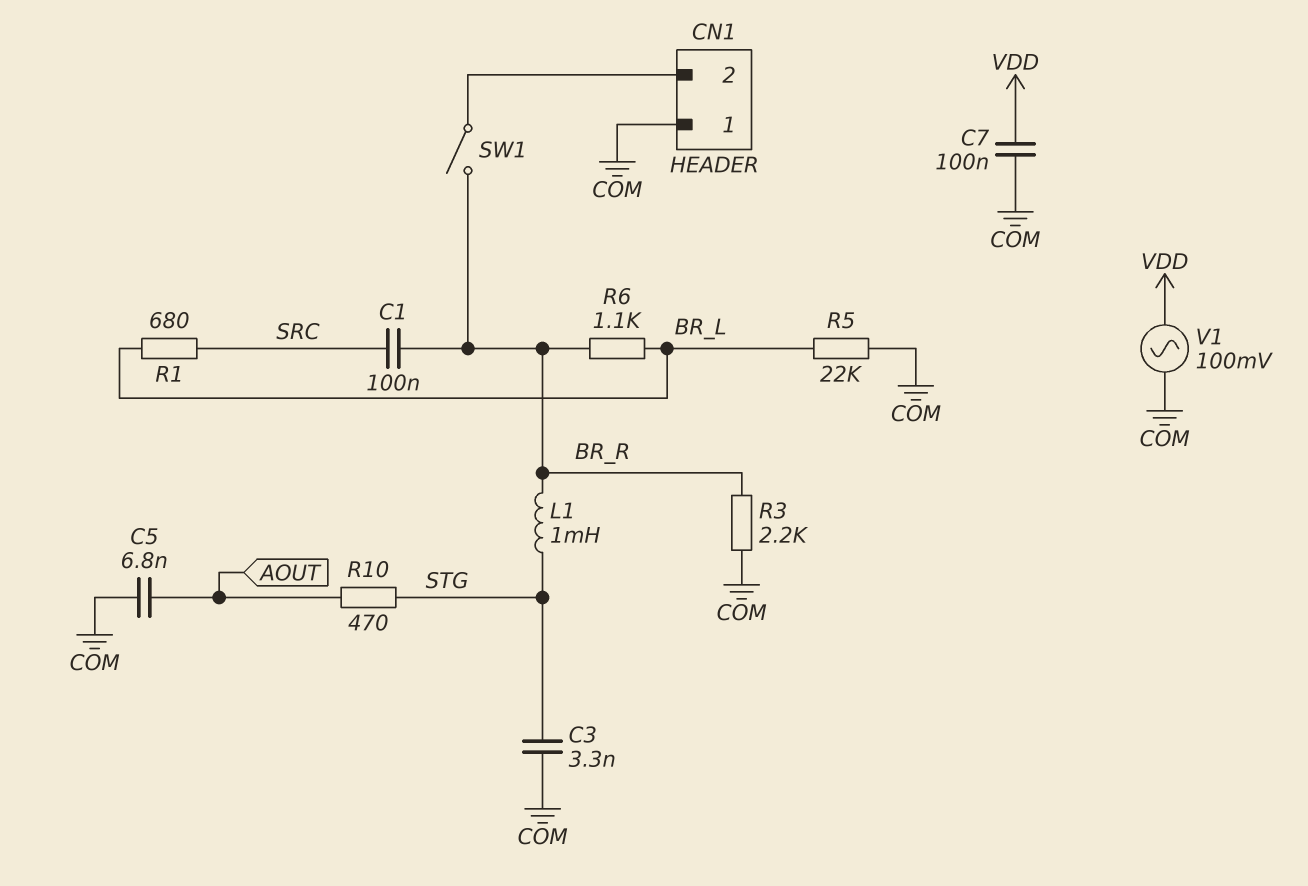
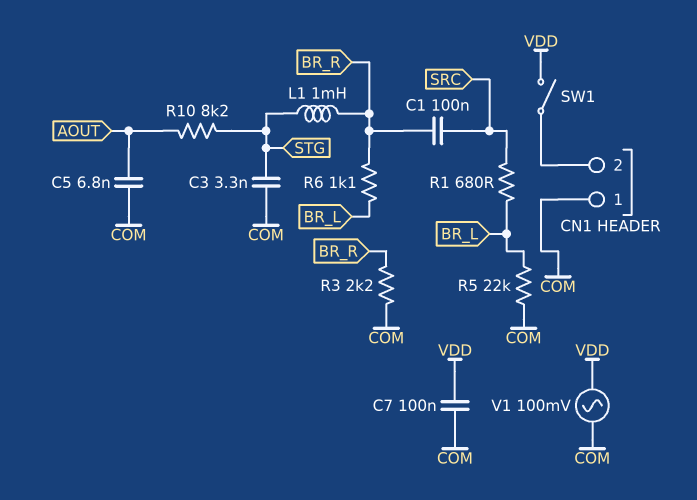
R10: 470 (AOUT, STG) -> 8.2k (AOUT, STG)
SW1: switch (BR_R, CN1/2) -> switch (CN1/2, VDD)

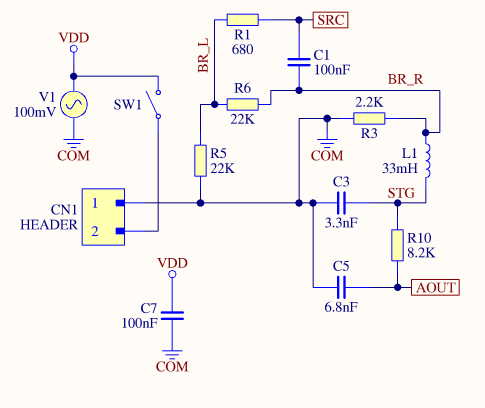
L1: 1mH (BR_R, STG) -> 33mH (BR_R, STG)
R6: 1.1k (BR_L, BR_R) -> 22k (BR_L, BR_R)

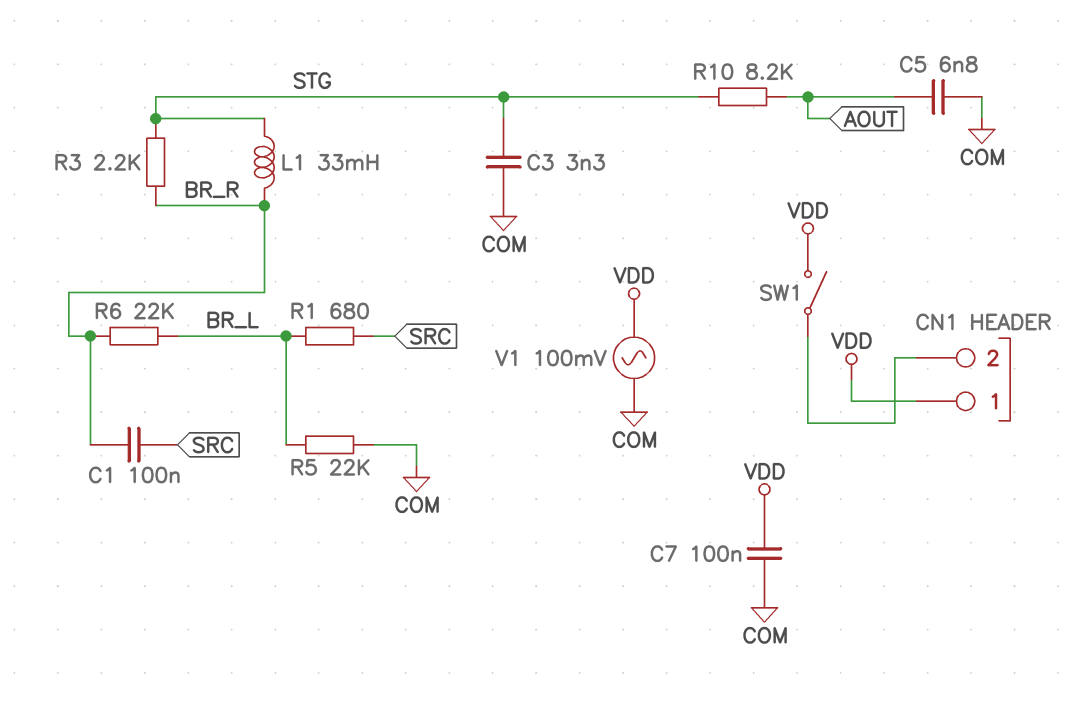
CN1 pin 1: COM -> VDD
R3: 2.2k (BR_R, COM) -> 2.2k (BR_R, STG)

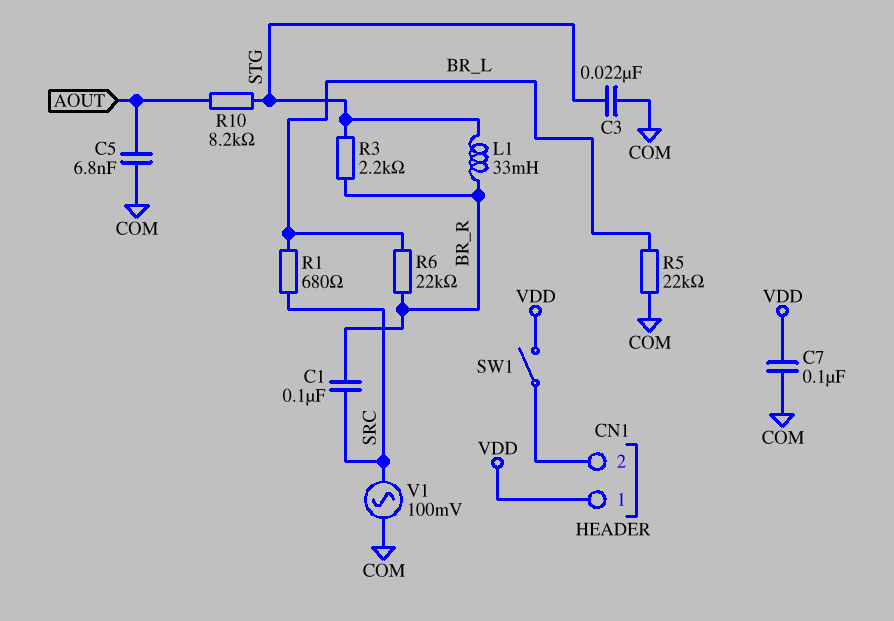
C3: 3.3nF (COM, STG) -> 22nF (COM, STG)
V1: AC 100mV (COM, VDD) -> AC 100mV (COM, SRC)

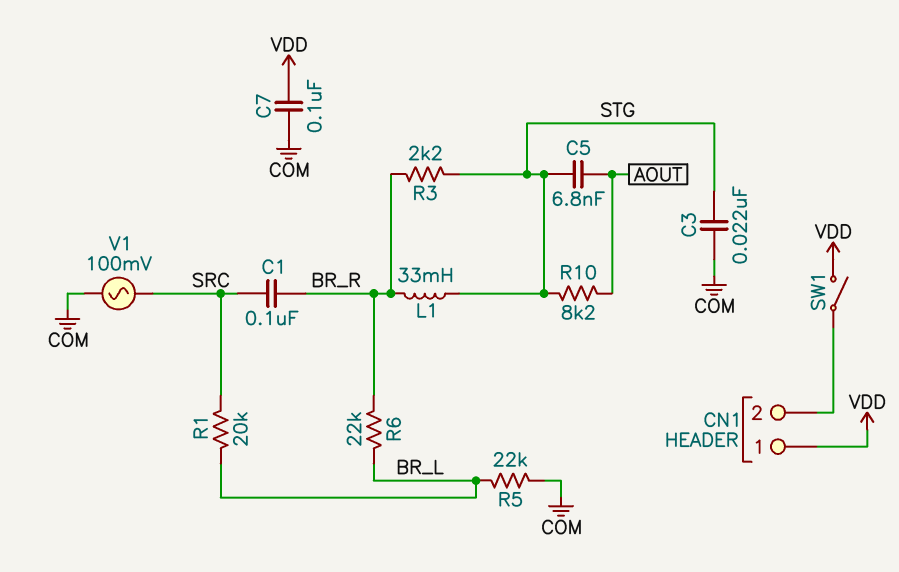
C5: 6.8nF (AOUT, COM) -> 6.8nF (AOUT, STG)
R1: 680 (BR_L, SRC) -> 20k (BR_L, SRC)

